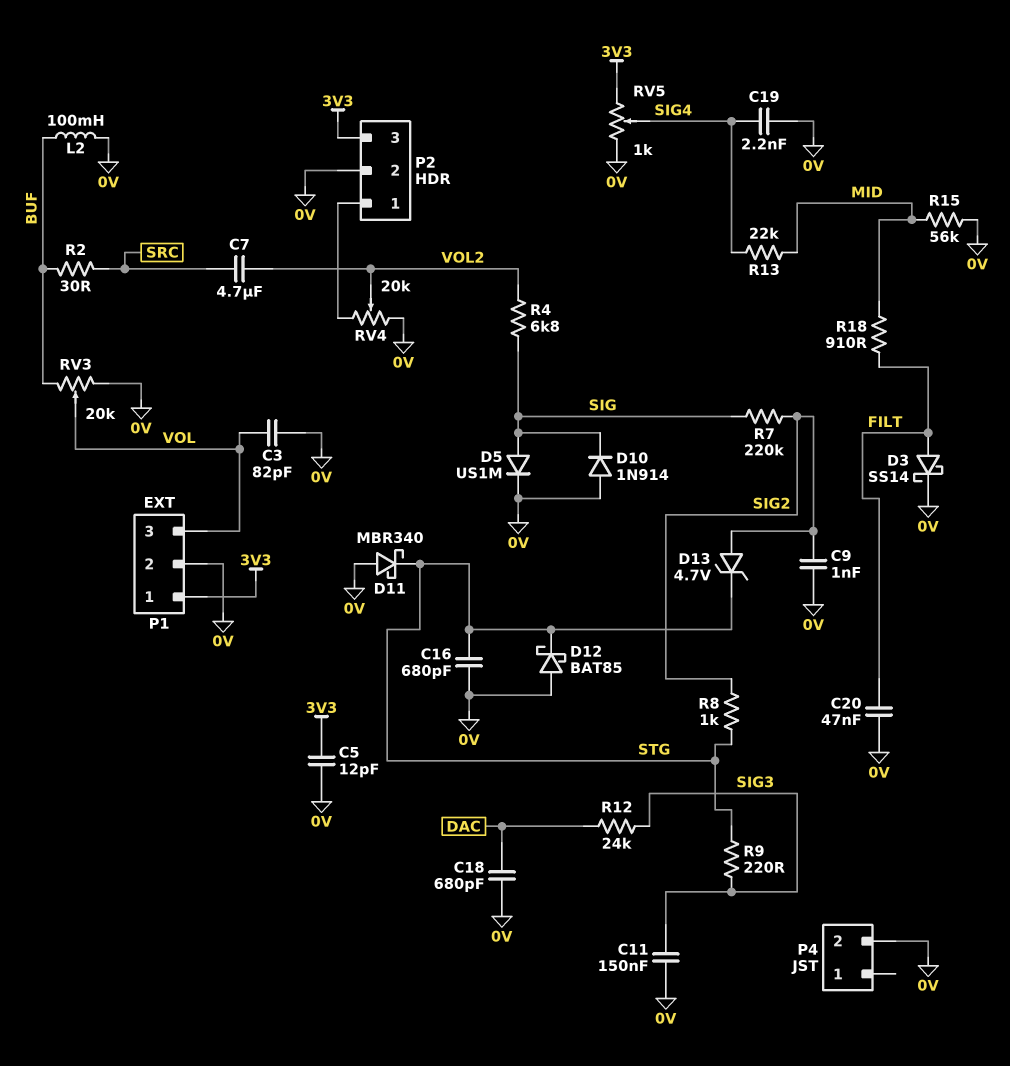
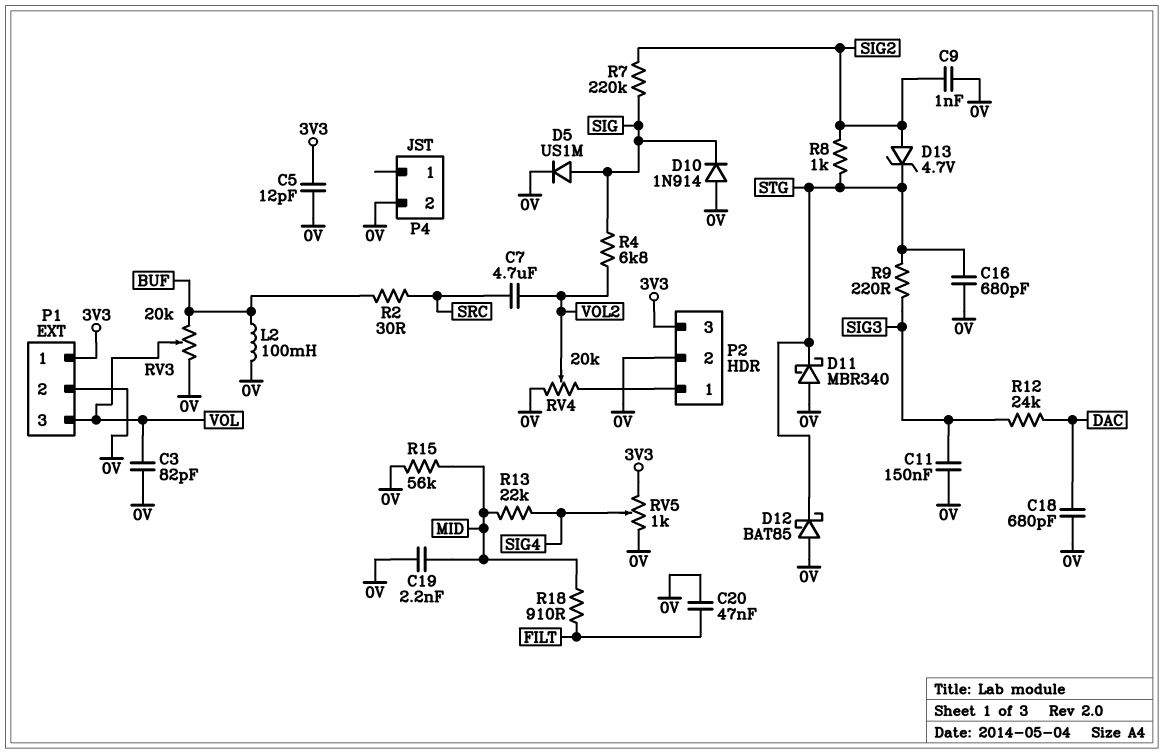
C19: 2.2nF (0V, SIG4) -> 2.2nF (0V, MID)
D3: schottky SS14 (A FILT, K 0V) -> none

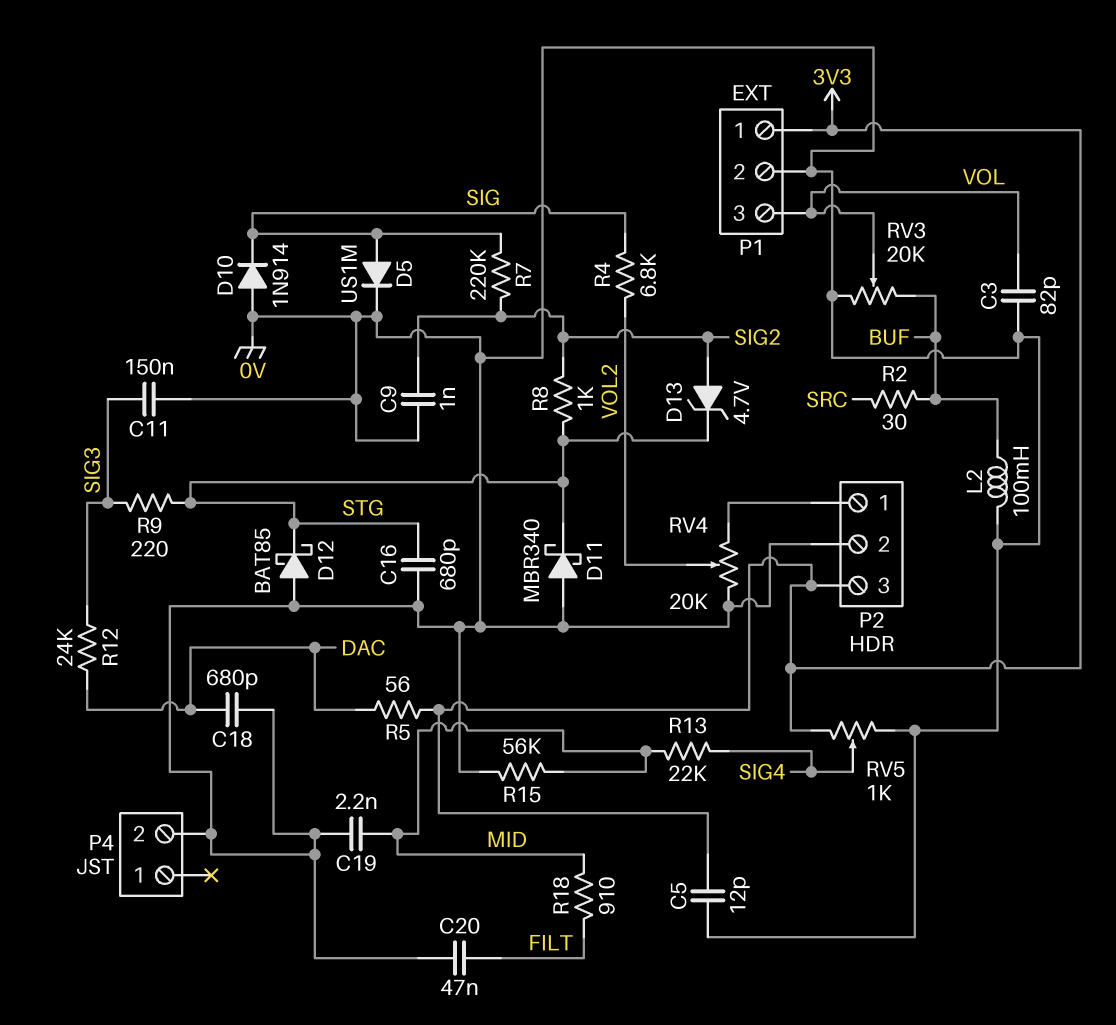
C7: 4.7uF (SRC, VOL2) -> none
R5: none -> 56 (3V3, DAC)

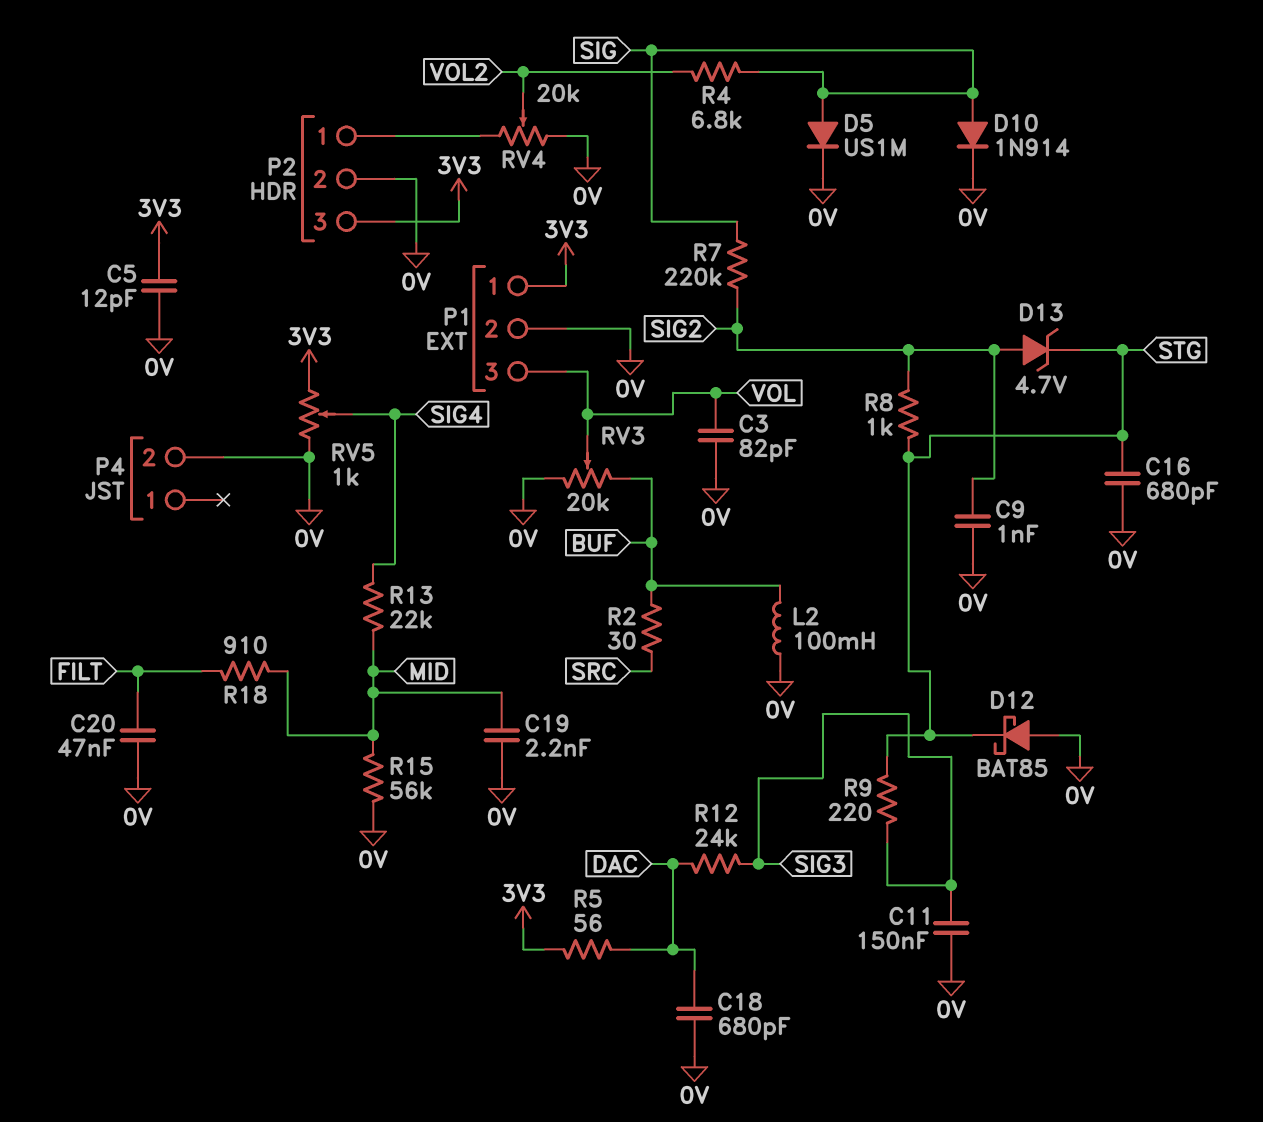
D10: diode 1N914 (A 0V, K SIG) -> diode 1N914 (A SIG, K 0V)
D11: schottky MBR340 (A 0V, K STG) -> none

